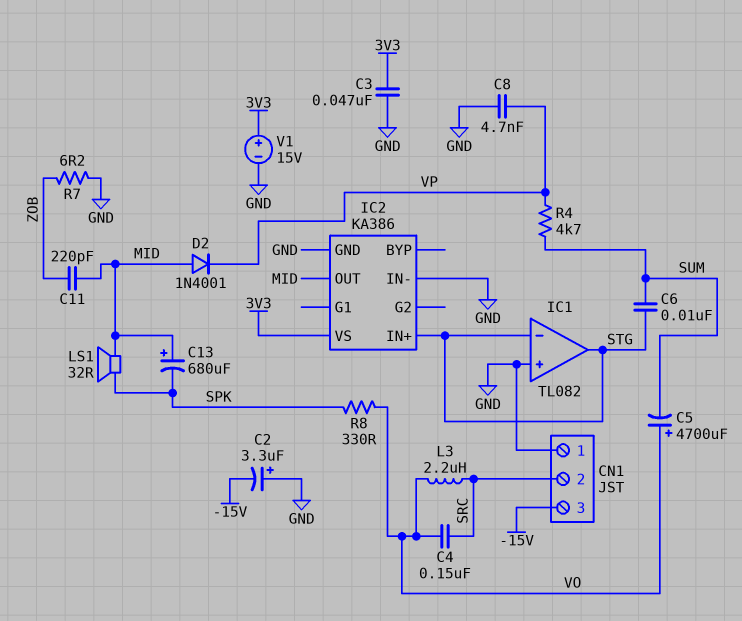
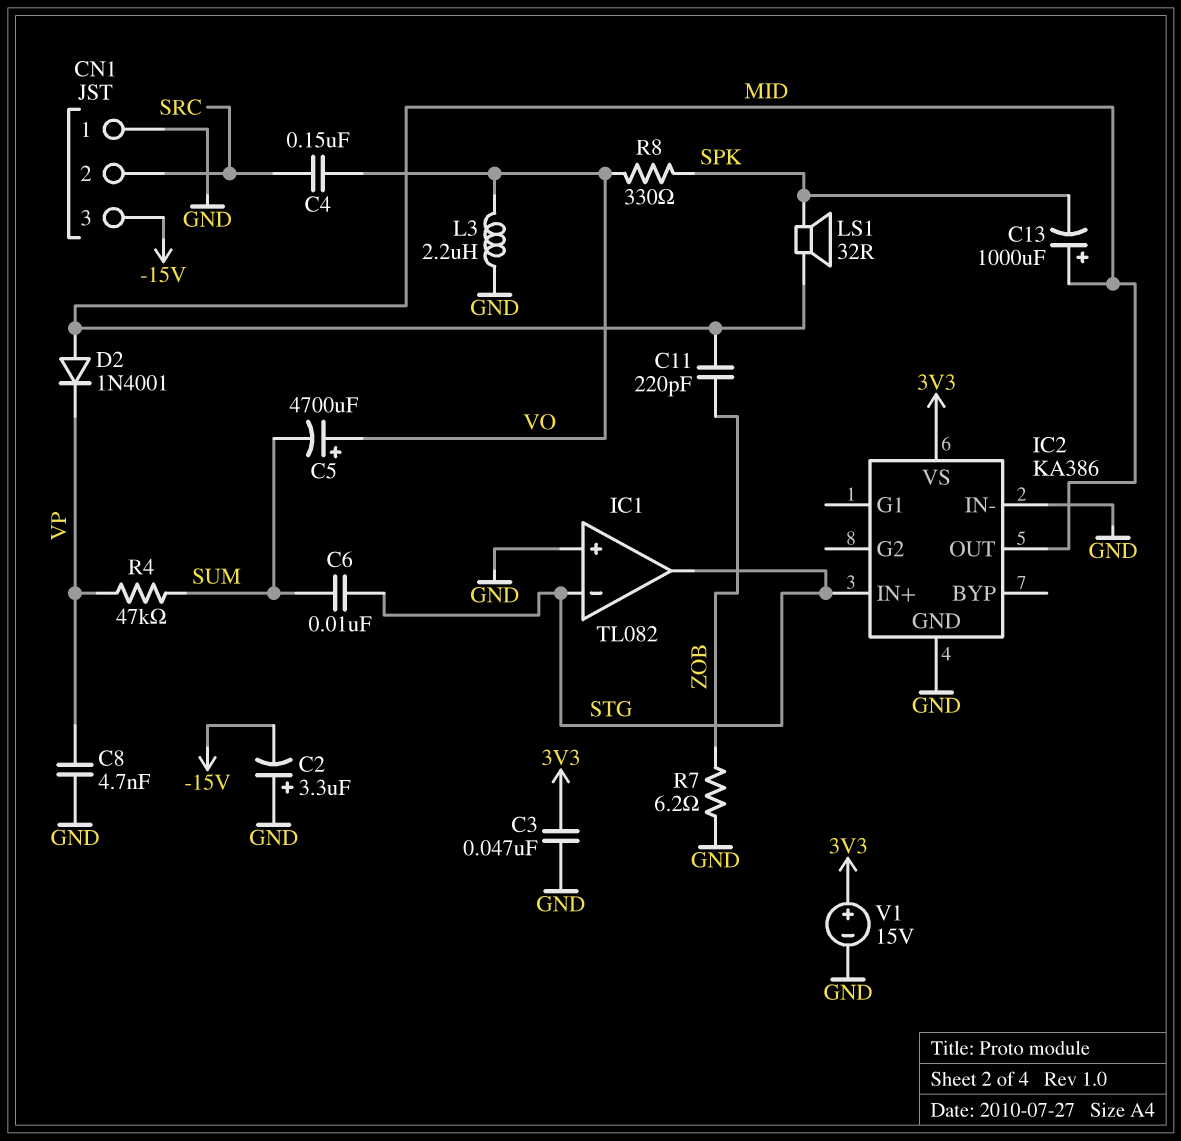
C13: 680uF (plus MID, minus SPK) -> 1000uF (plus MID, minus SPK)
L3: 2.2uH (SRC, VO) -> 2.2uH (GND, VO)
R4: 4.7k (SUM, VP) -> 47k (SUM, VP)

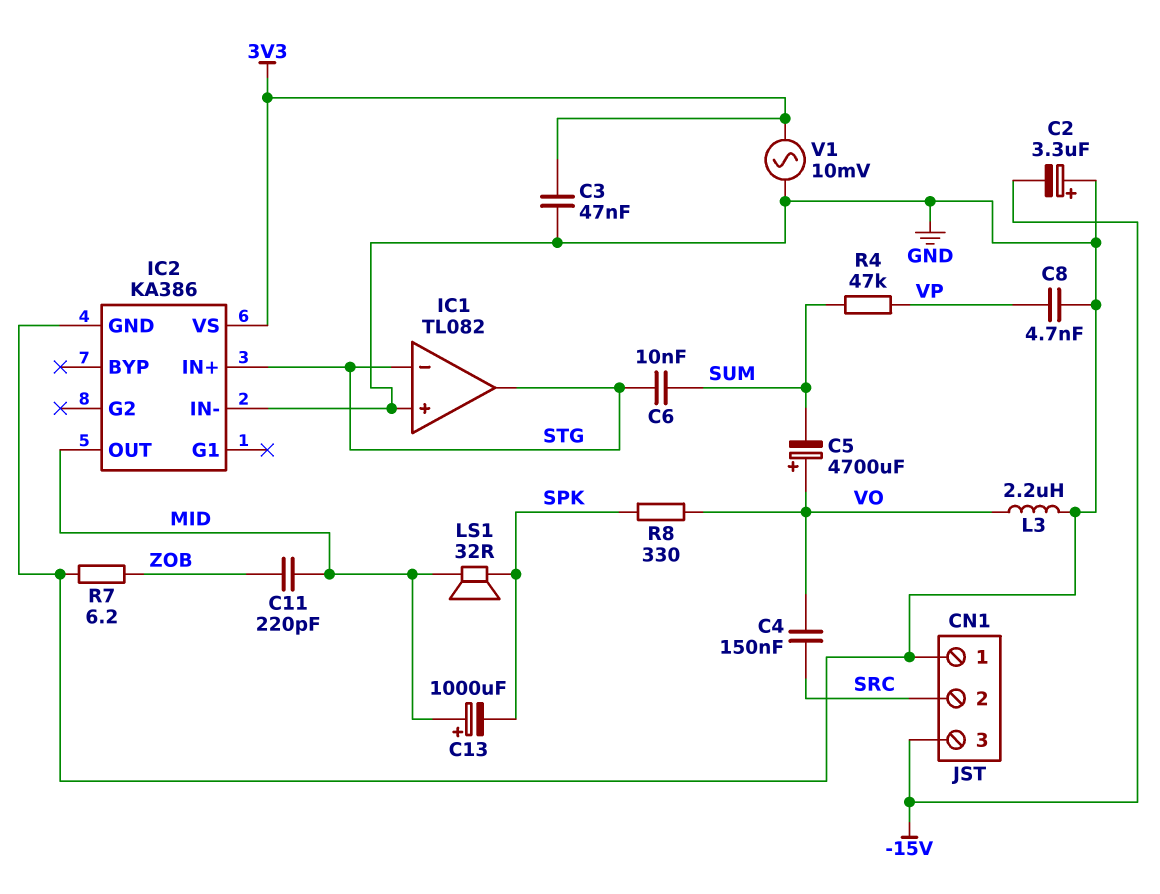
D2: diode 1N4001 (A MID, K VP) -> none
V1: 15V (plus 3V3, minus GND) -> AC 10mV (3V3, GND)

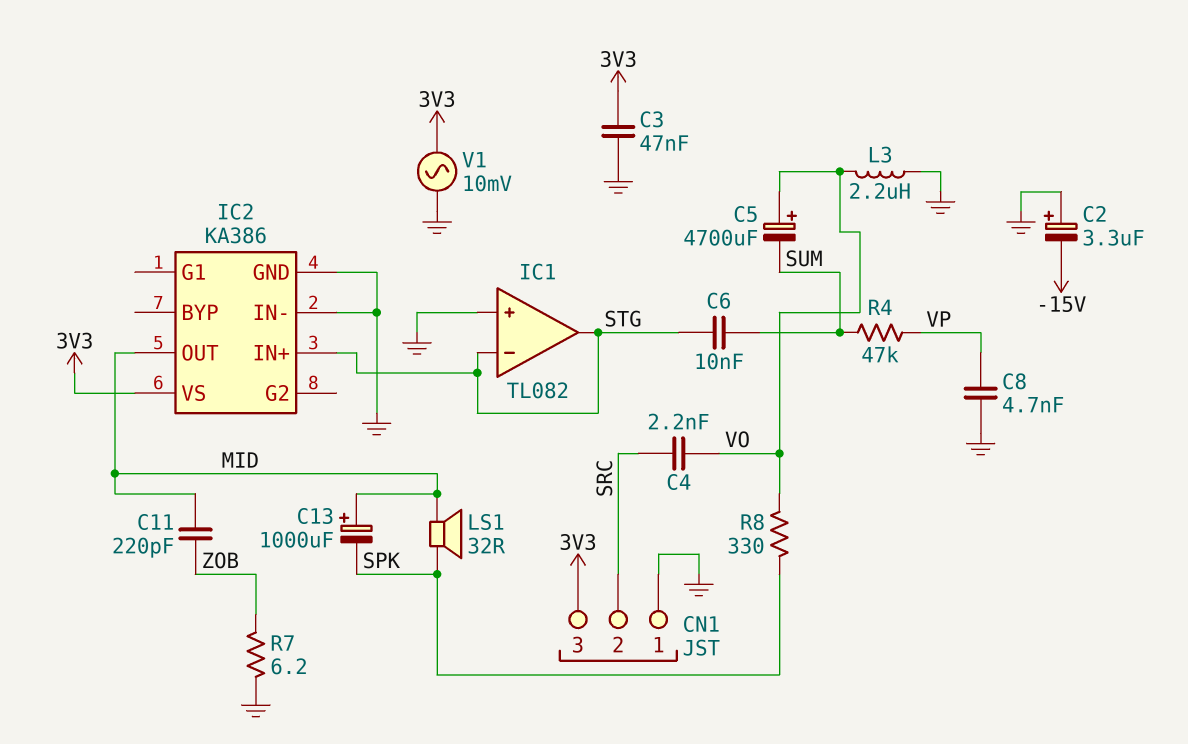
C4: 150nF (SRC, VO) -> 2.2nF (SRC, VO)
CN1 pin 3: -15V -> 3V3

